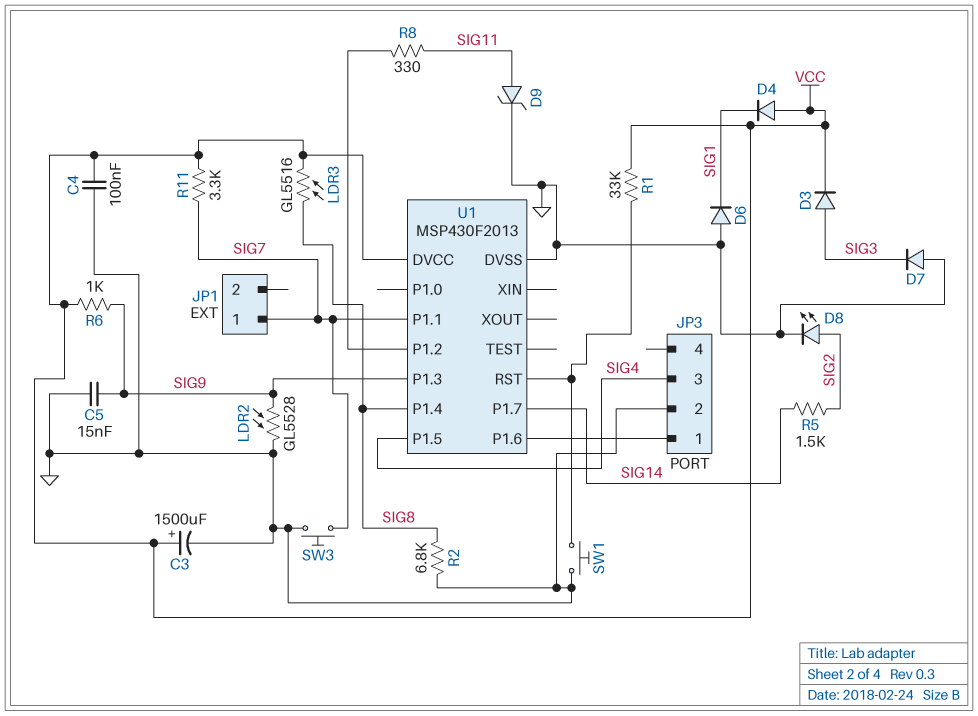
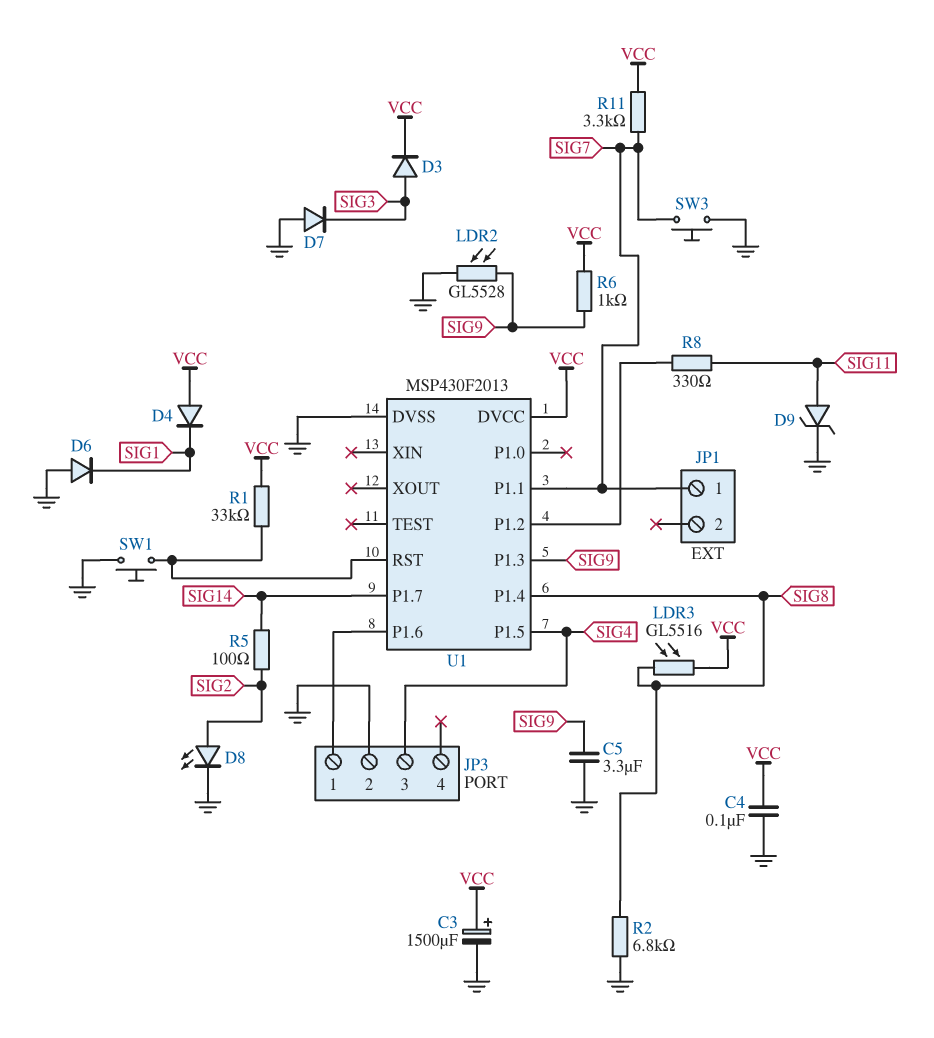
C5: 15nF (GND, SIG9) -> 3.3uF (GND, SIG9)
R5: 1.5k (SIG2, SIG14) -> 100 (SIG2, SIG14)

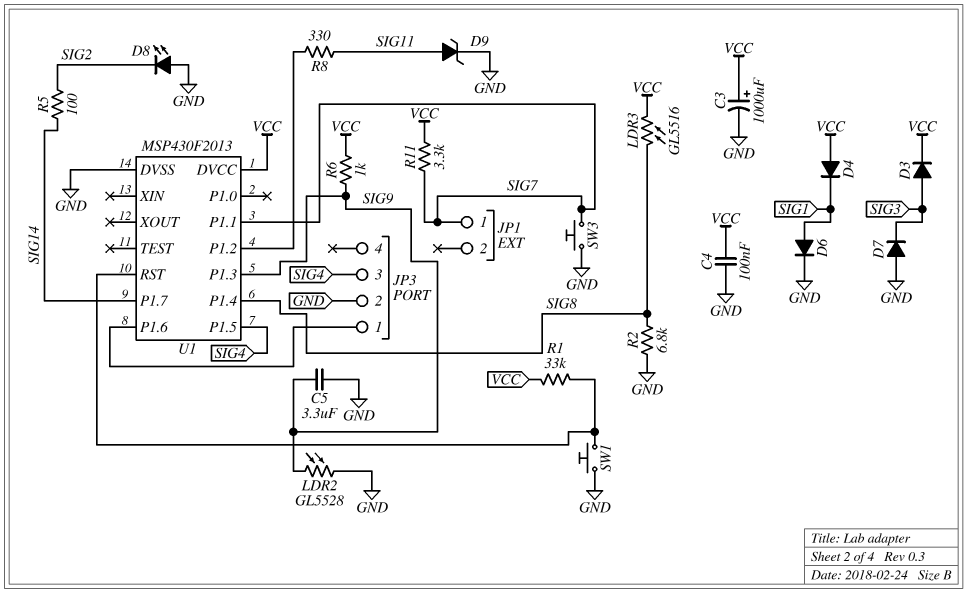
C3: 1500uF (plus VCC, minus GND) -> 1000uF (plus VCC, minus GND)
D6: diode (A GND, K SIG1) -> diode (A SIG1, K GND)
D8: LED (A SIG2, K GND) -> LED (A GND, K SIG2)

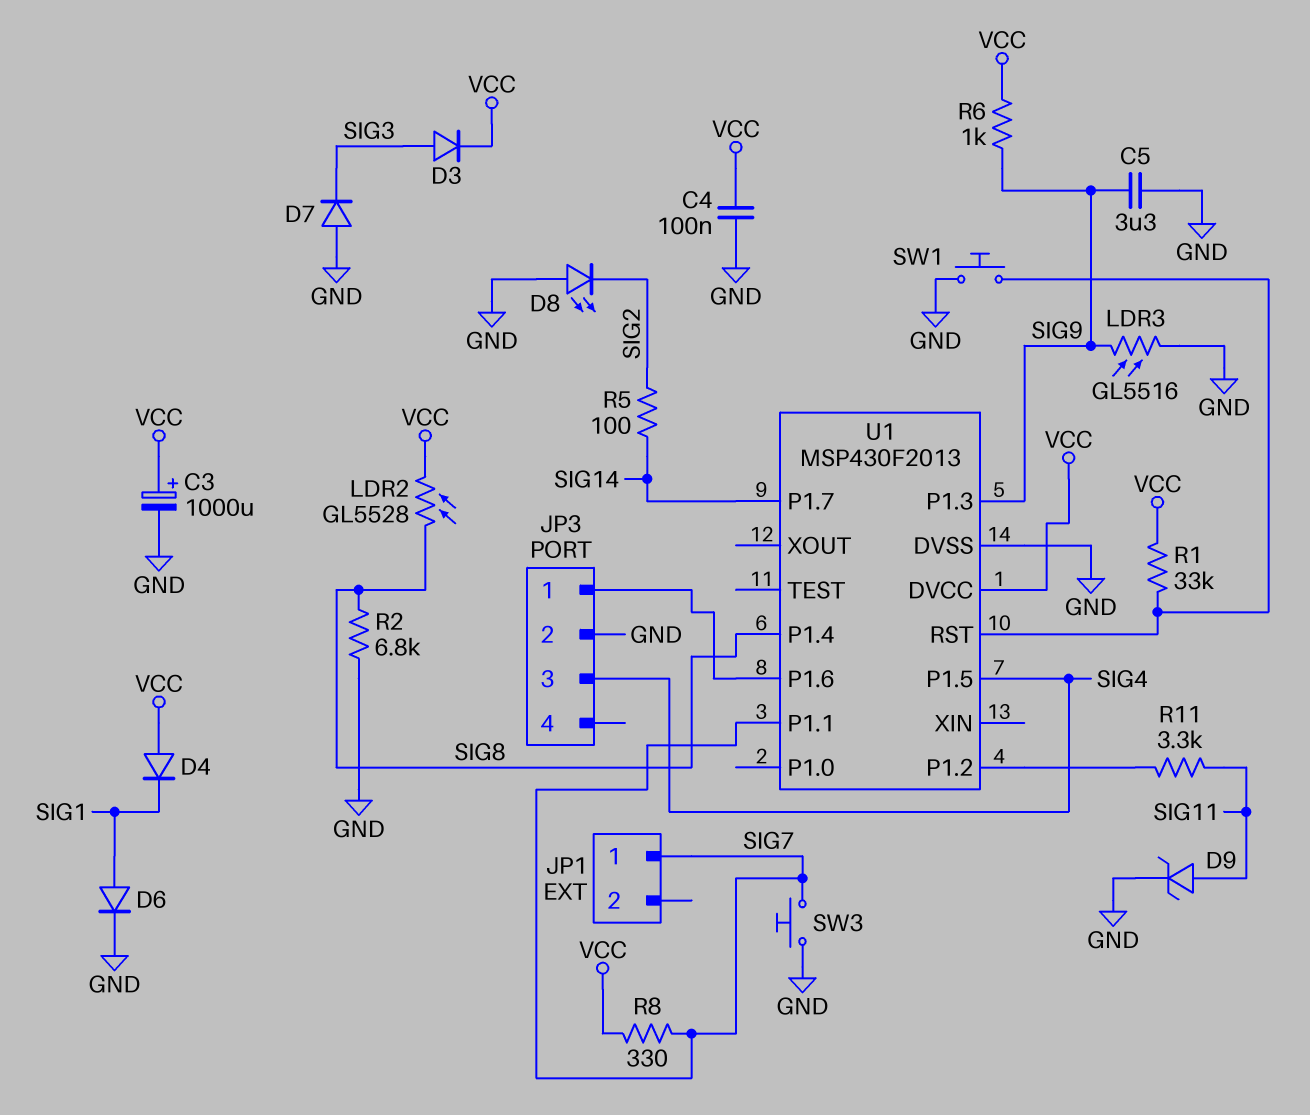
LDR2: GL5528 (GND, SIG9) -> GL5528 (SIG8, VCC)
LDR3: GL5516 (SIG8, VCC) -> GL5516 (GND, SIG9)
R8: 330 (SIG11, U1/P1.2) -> 330 (SIG7, VCC)
R11: 3.3k (SIG7, VCC) -> 3.3k (SIG11, U1/P1.2)

